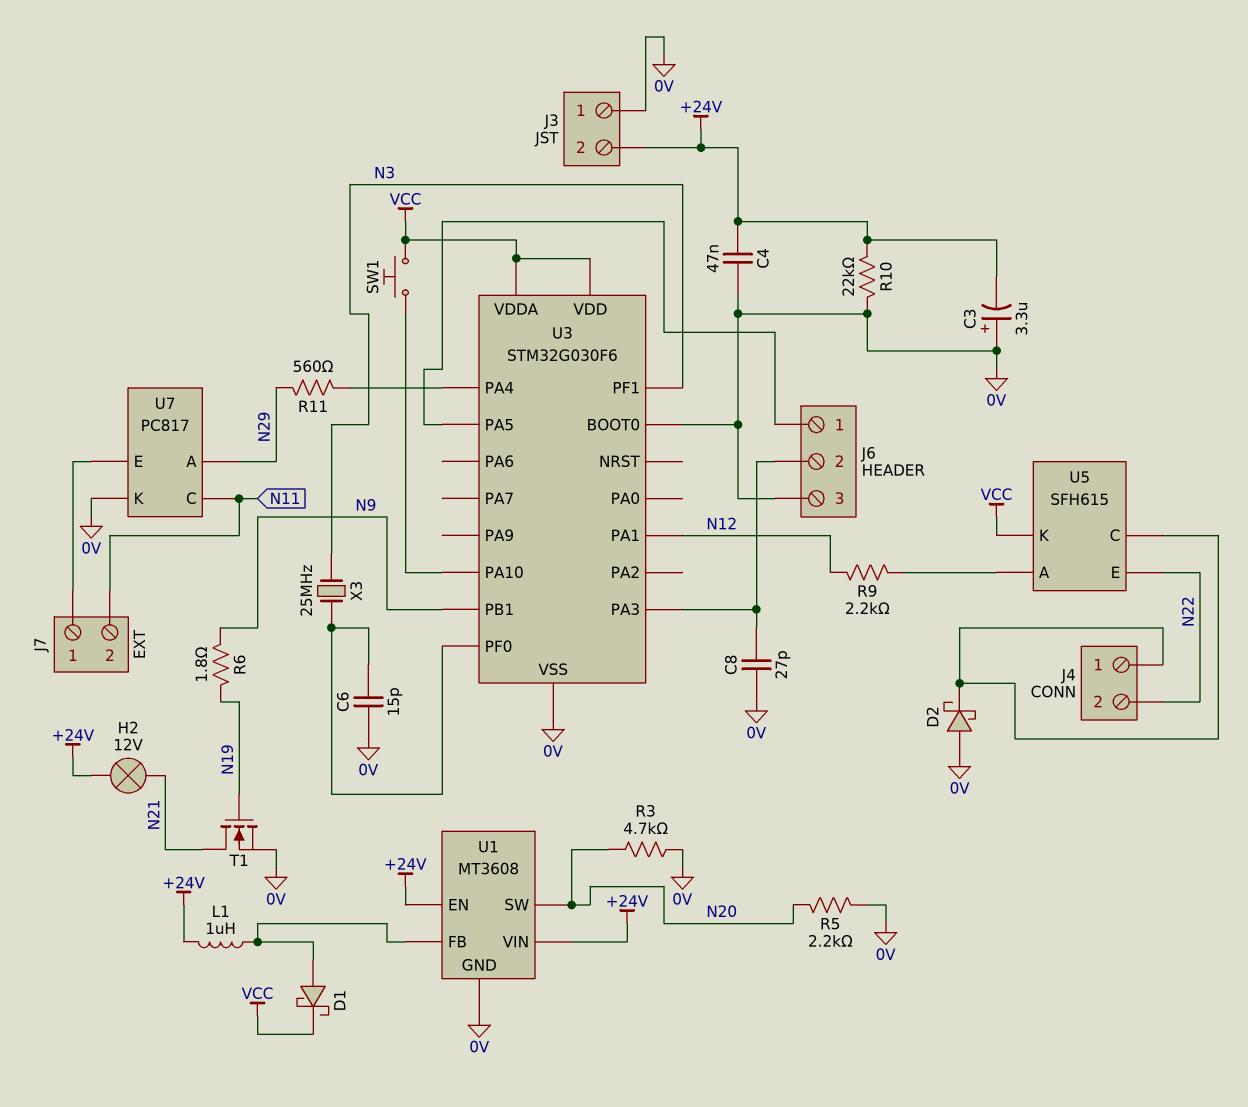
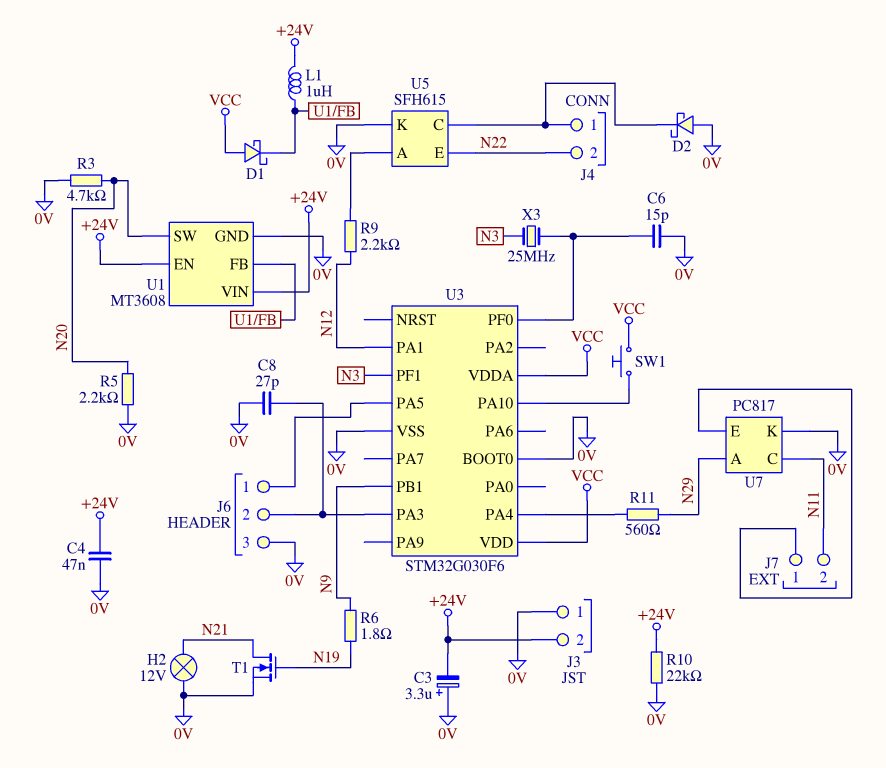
D1: schottky (A U1/FB, K VCC) -> schottky (A VCC, K U1/FB)
H2: lamp 12V (+24V, N21) -> lamp 12V (0V, N21)
U5 pin K: VCC -> 0V

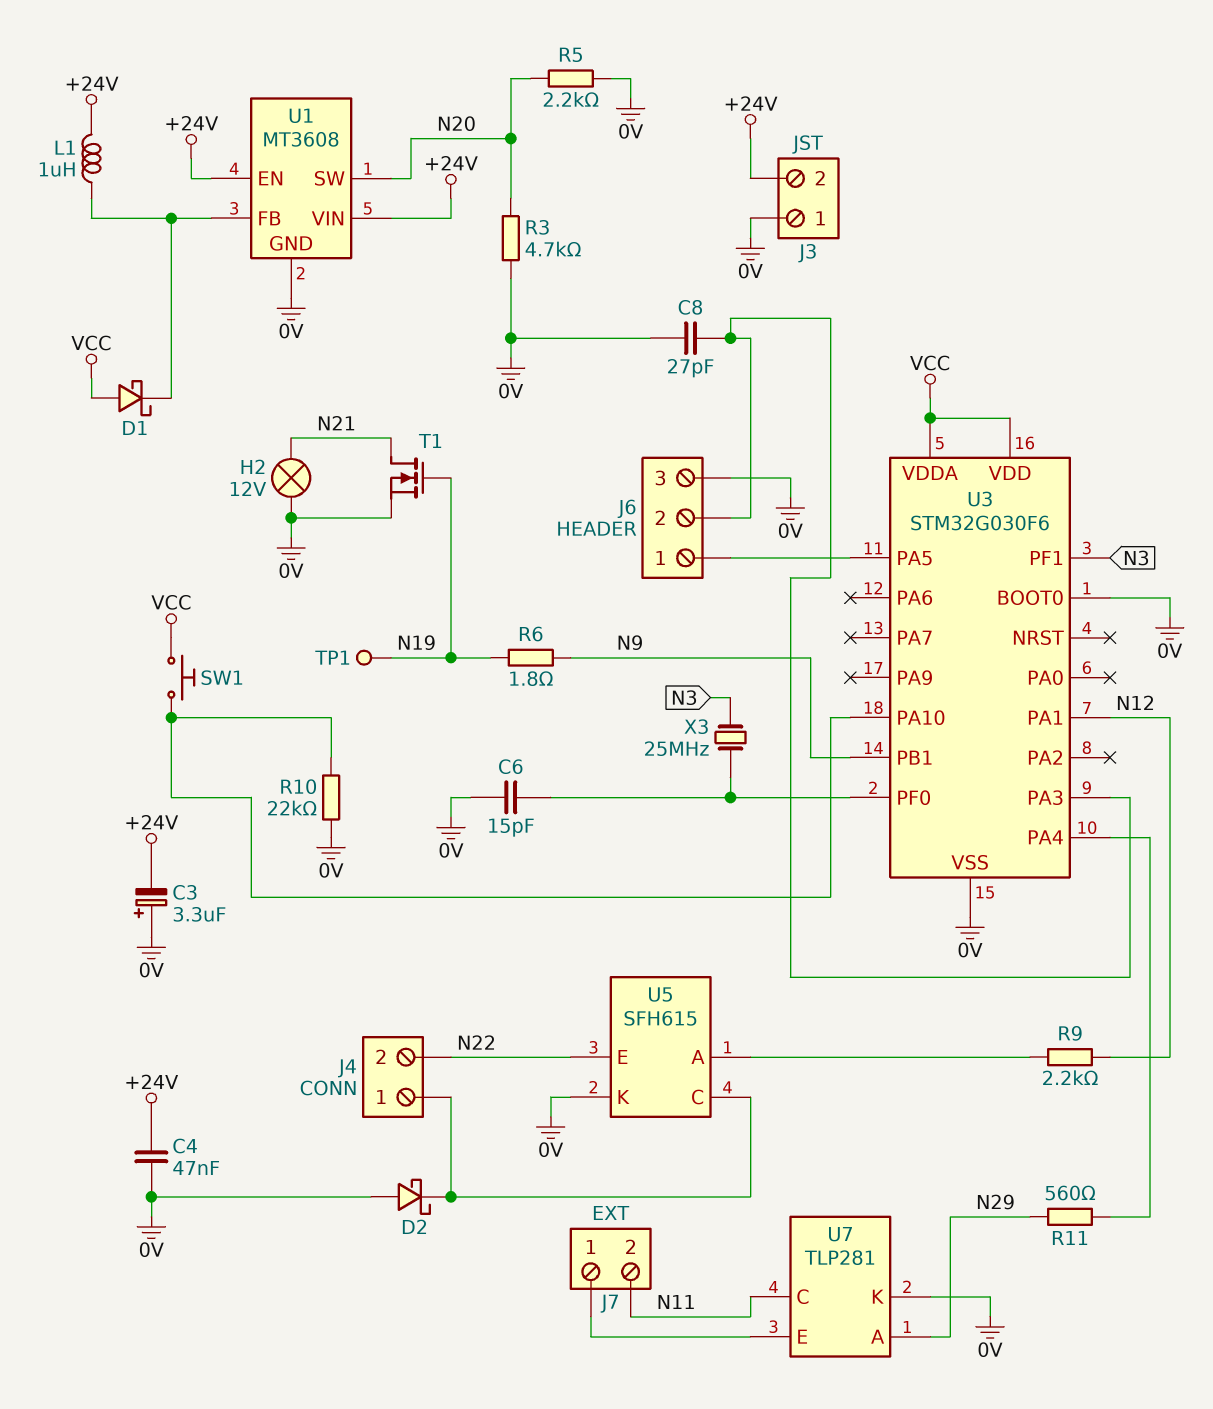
R10: 22k (+24V, 0V) -> 22k (0V, U3/PA10)
TP1: none -> test point (N19)
U7: PC817 -> TLP281

